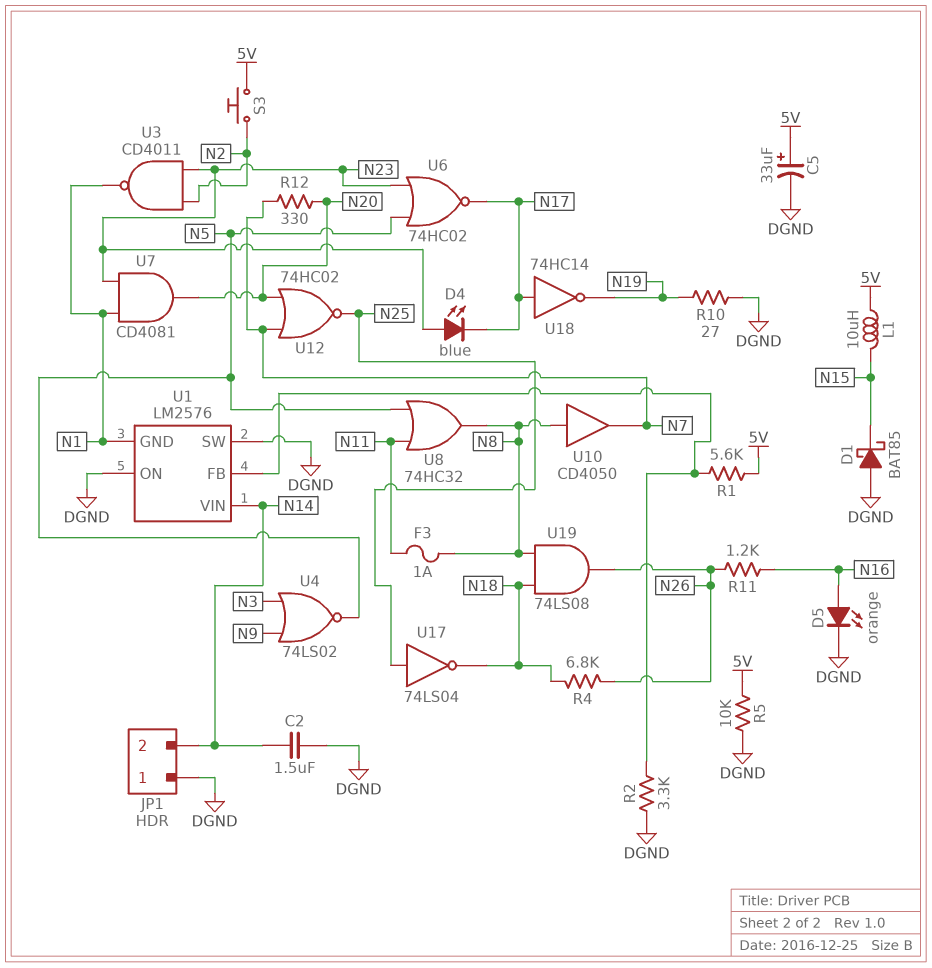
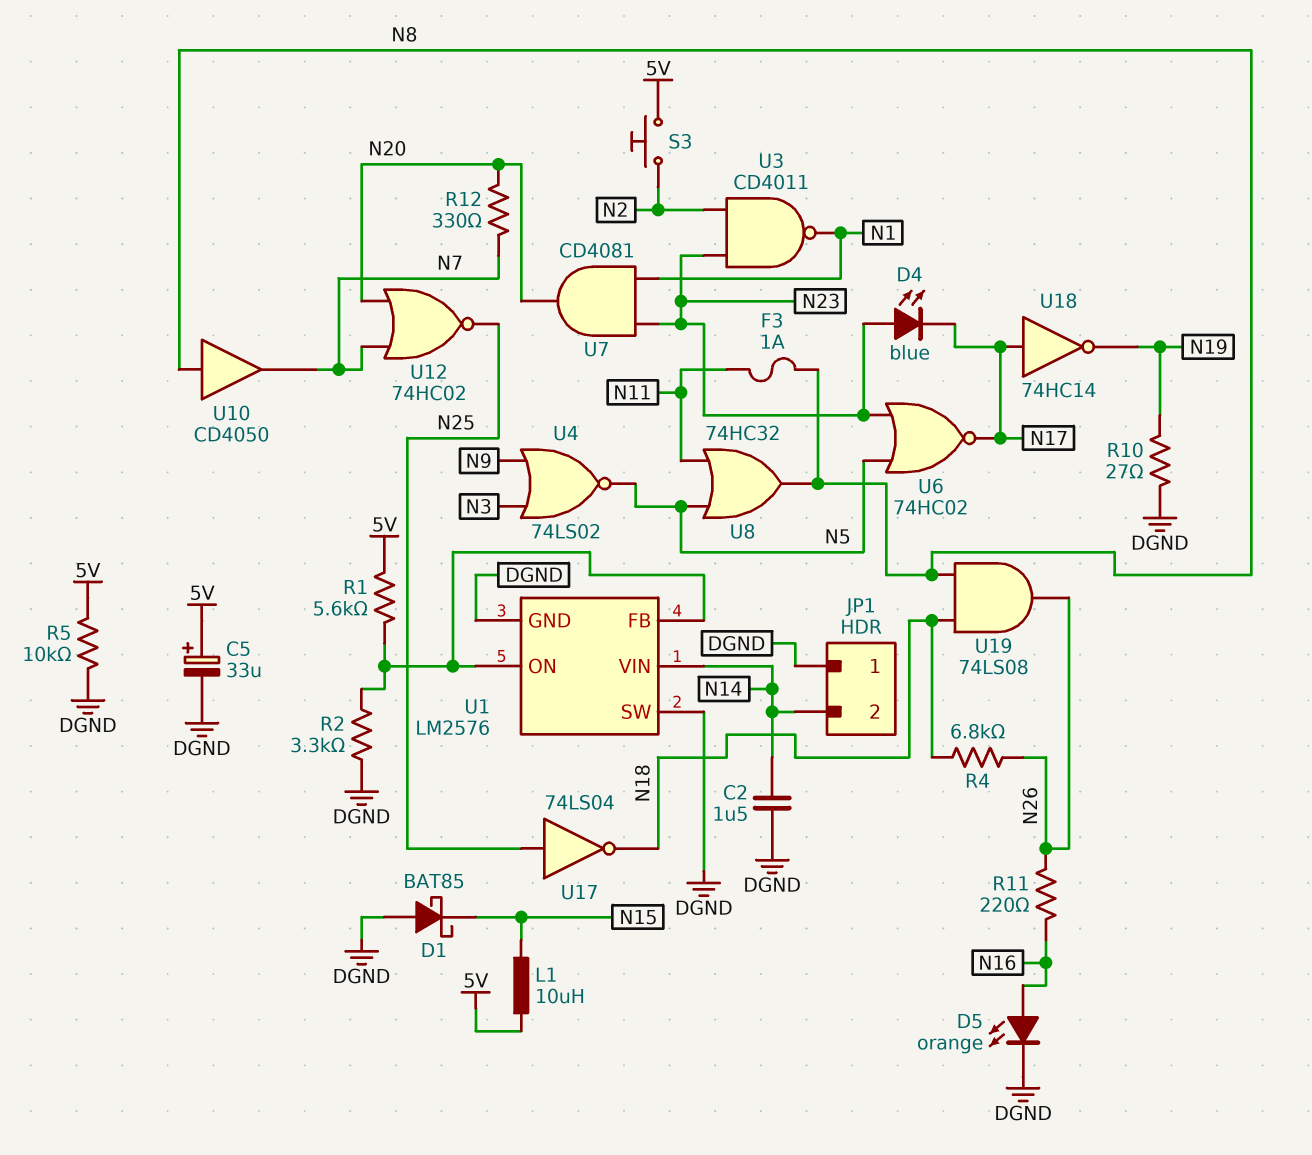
R11: 1.2k (N16, N26) -> 220 (N16, N26)
U1 pin GND: N1 -> DGND
U1 pin ON: DGND -> U1/FB

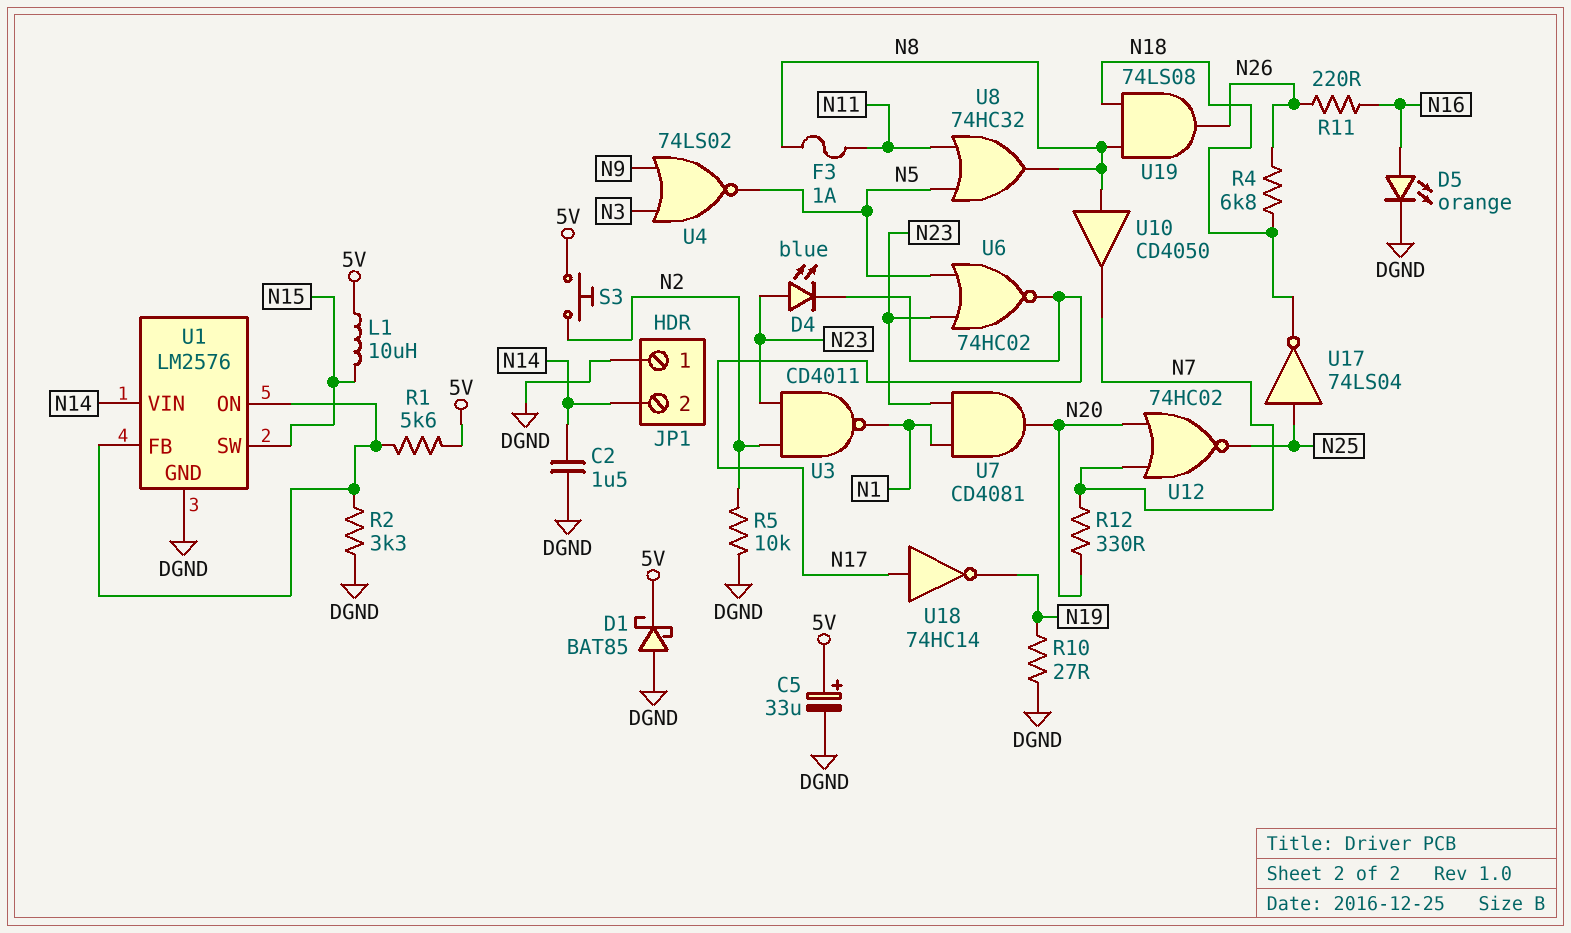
D1: schottky BAT85 (A DGND, K N15) -> schottky BAT85 (A DGND, K 5V)
R5: 10k (5V, DGND) -> 10k (DGND, N2)
U1 pin SW: DGND -> N15

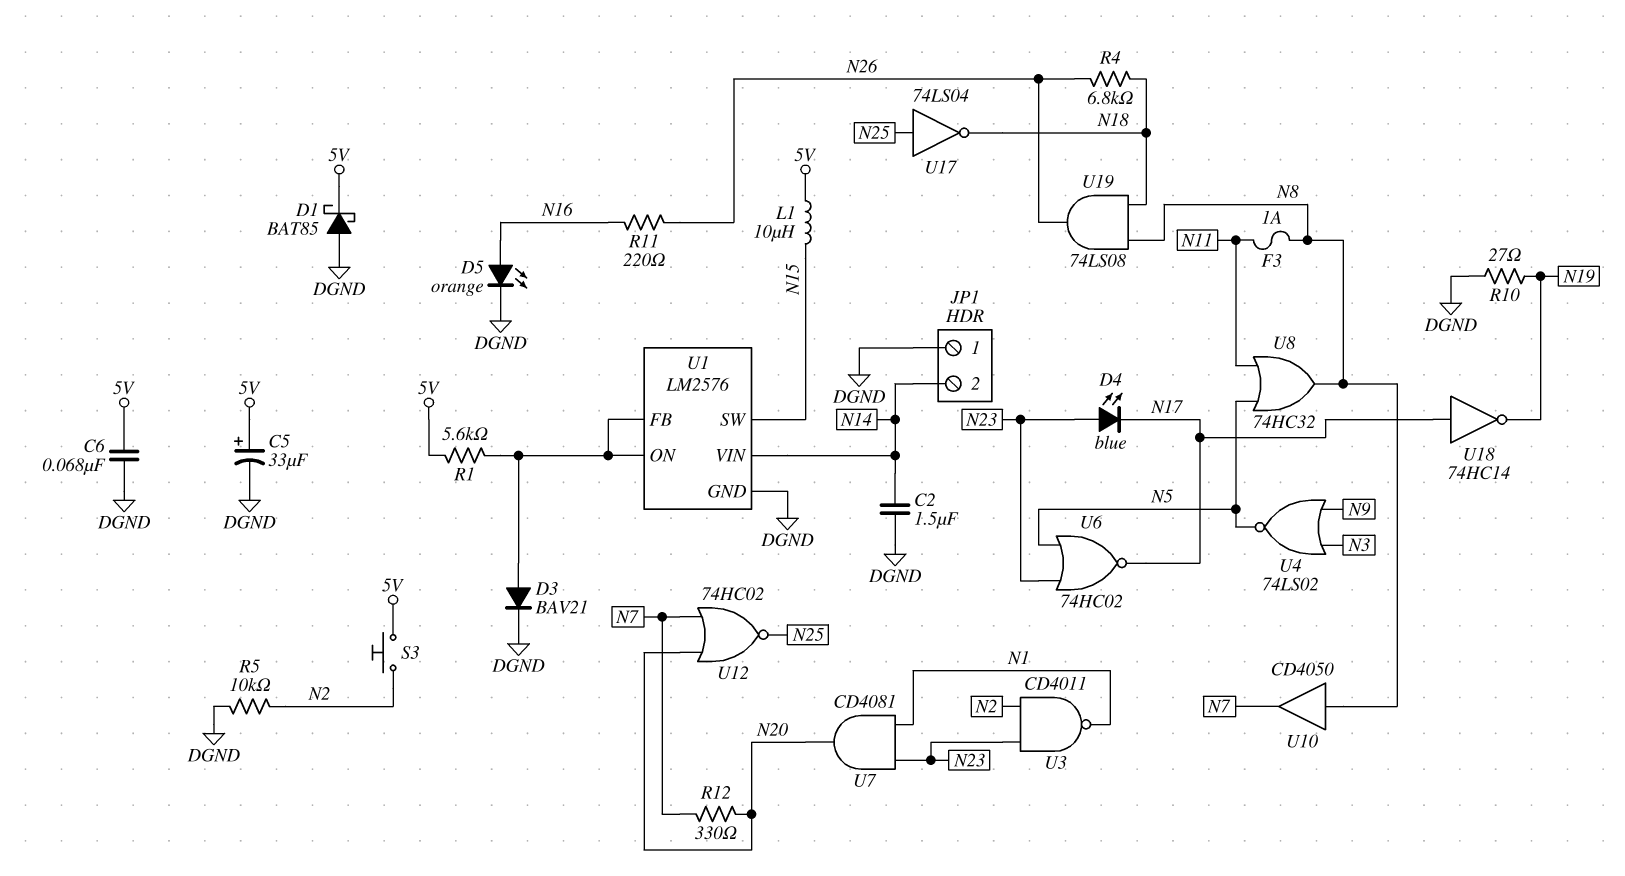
C6: none -> 68nF (5V, DGND)
D3: none -> diode BAV21 (A U1/FB, K DGND)
R2: 3.3k (DGND, U1/FB) -> none

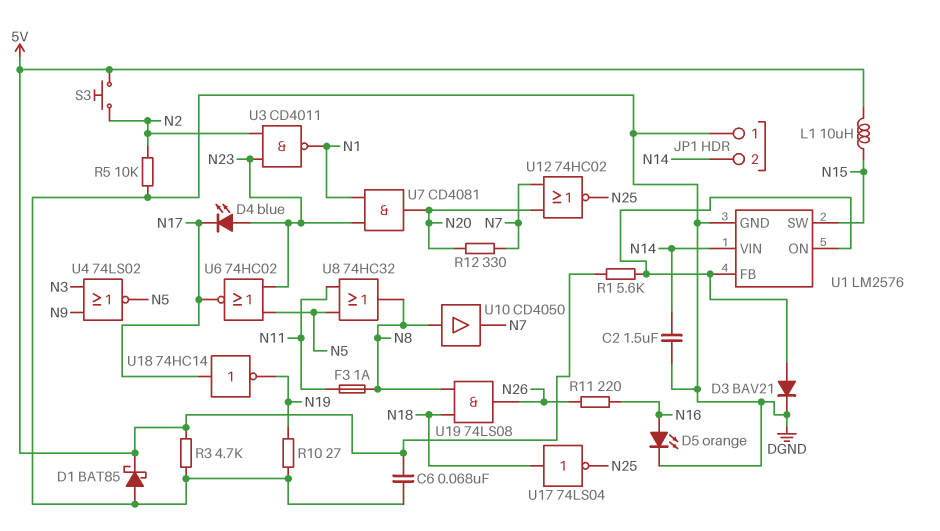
C5: 33uF (plus 5V, minus DGND) -> none
R3: none -> 4.7k (5V, DGND)
R4: 6.8k (N18, N26) -> none
U17: NOT 74LS04 (in N25, out N18) -> NOT 74LS04 (in N18, out N25)

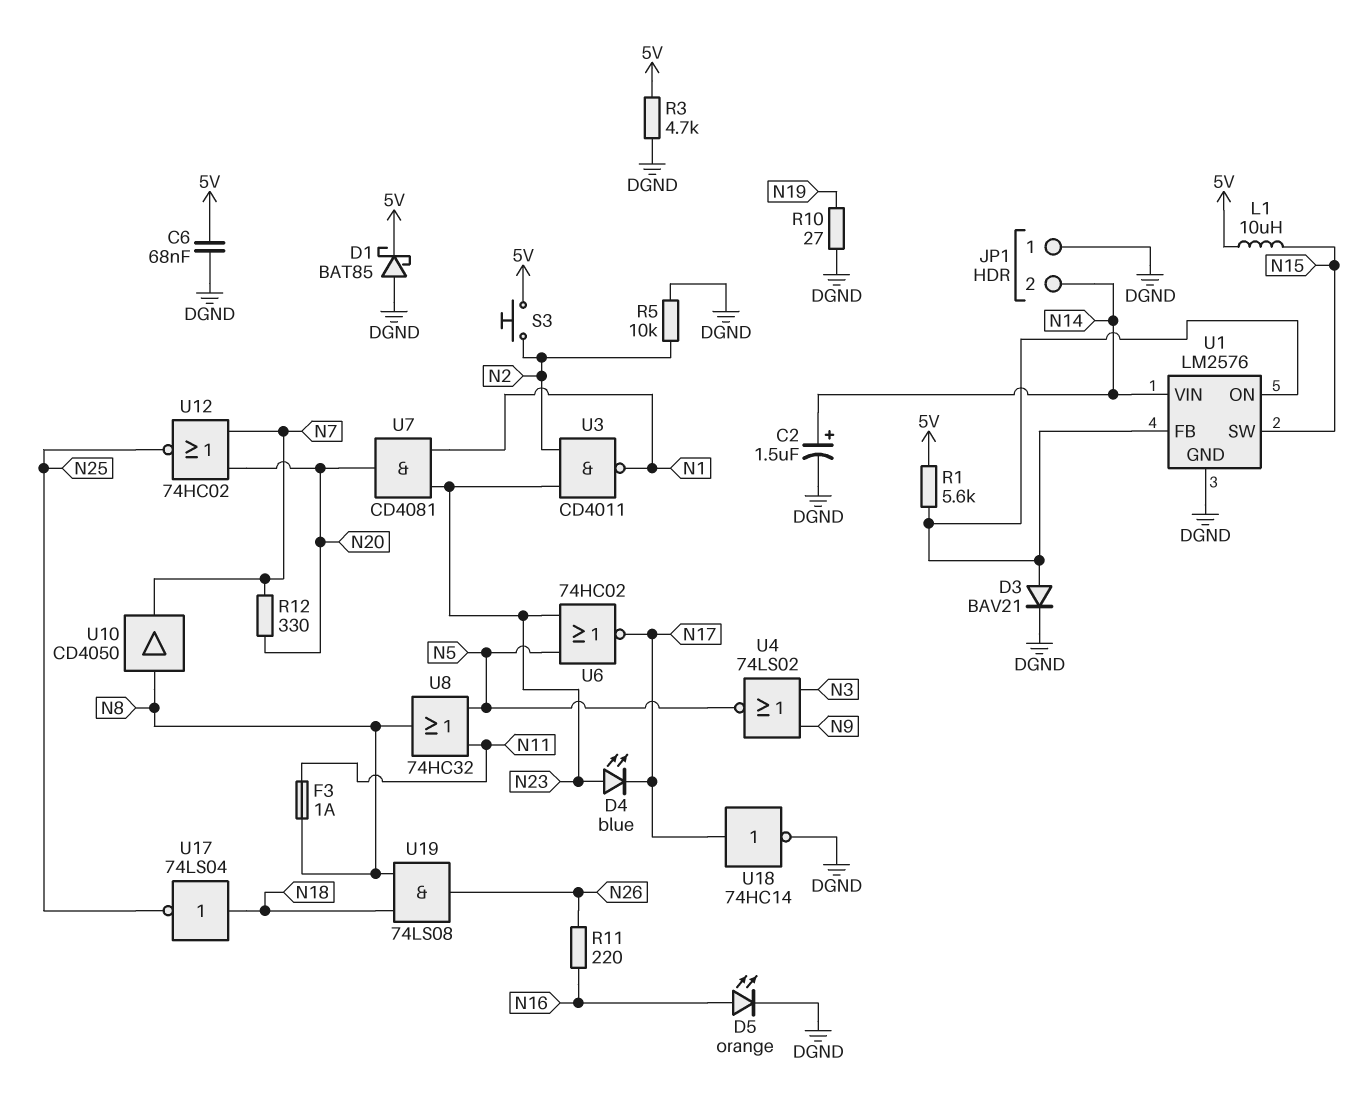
C2: 1.5uF (DGND, N14) -> 1.5uF (plus N14, minus DGND)
U18: NOT 74HC14 (in N17, out N19) -> NOT 74HC14 (in N17, out DGND)

